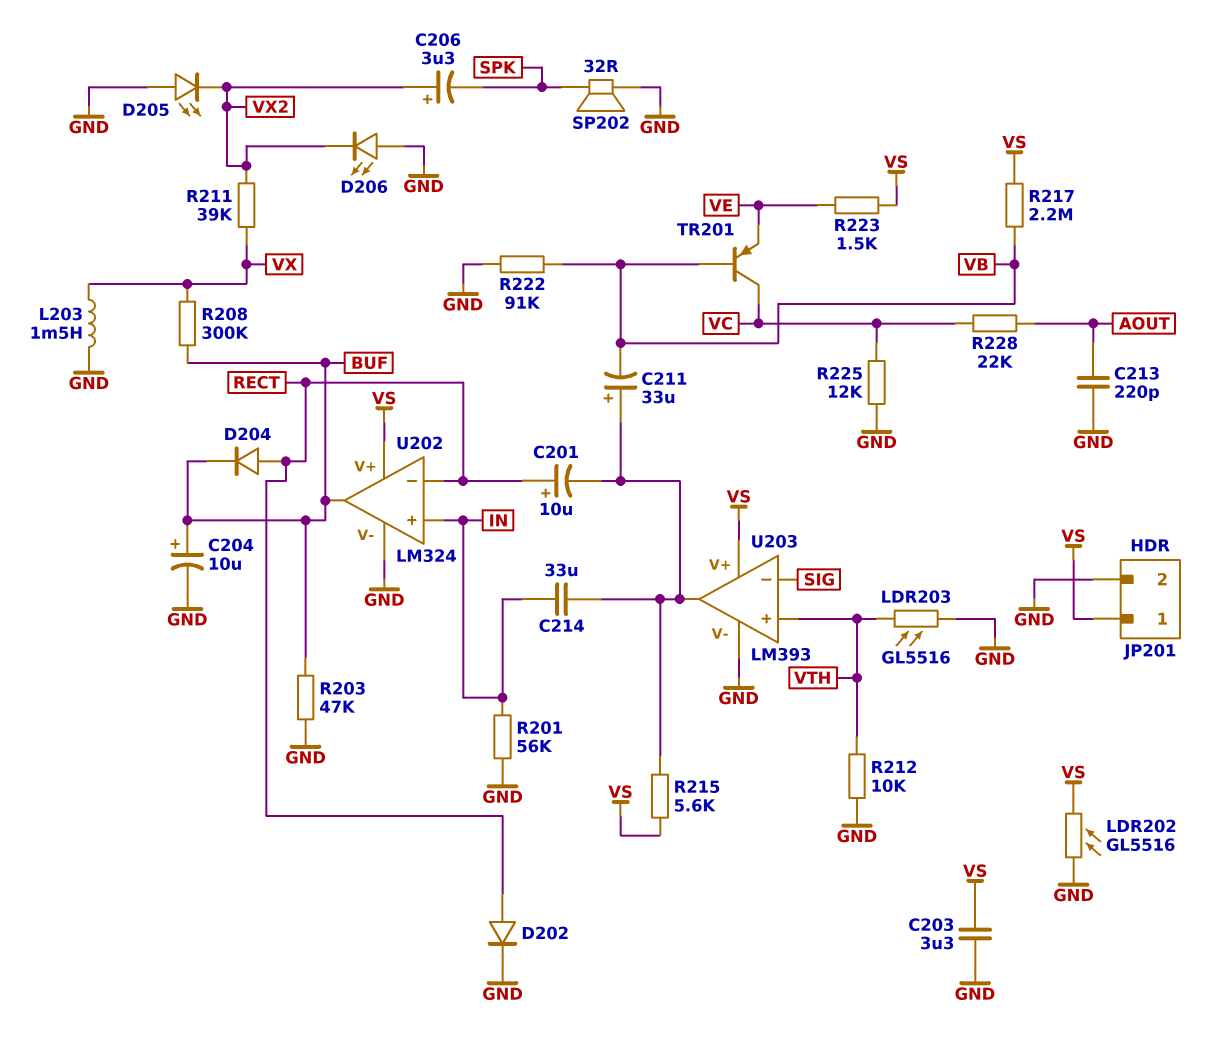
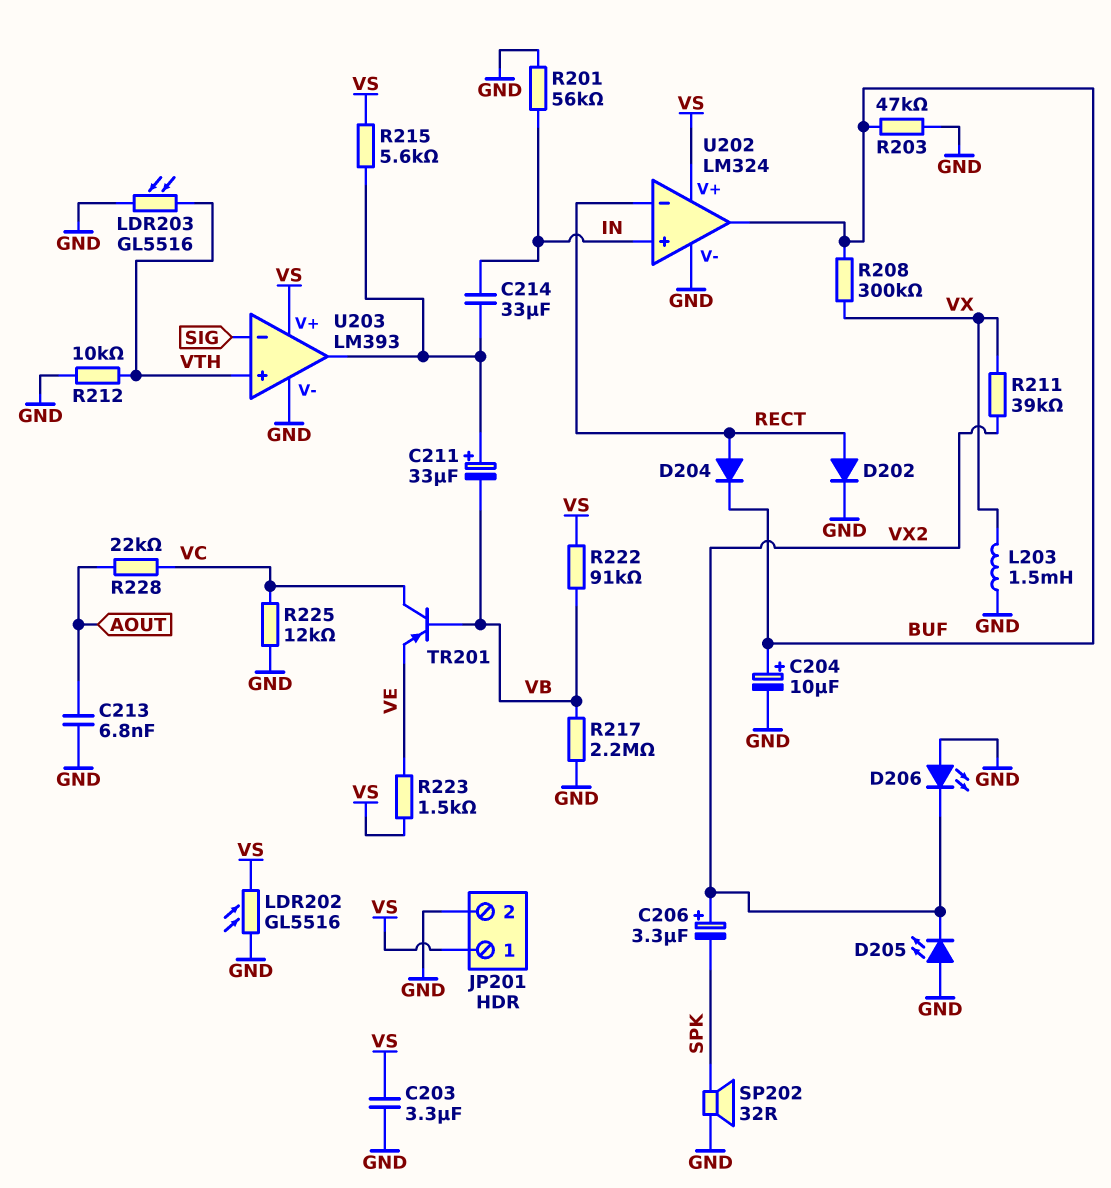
C201: 10uF (plus RECT, minus U203/out) -> none
C213: 220pF (AOUT, GND) -> 6.8nF (AOUT, GND)
R217: 2.2M (VB, VS) -> 2.2M (GND, VB)
R222: 91k (GND, VB) -> 91k (VB, VS)

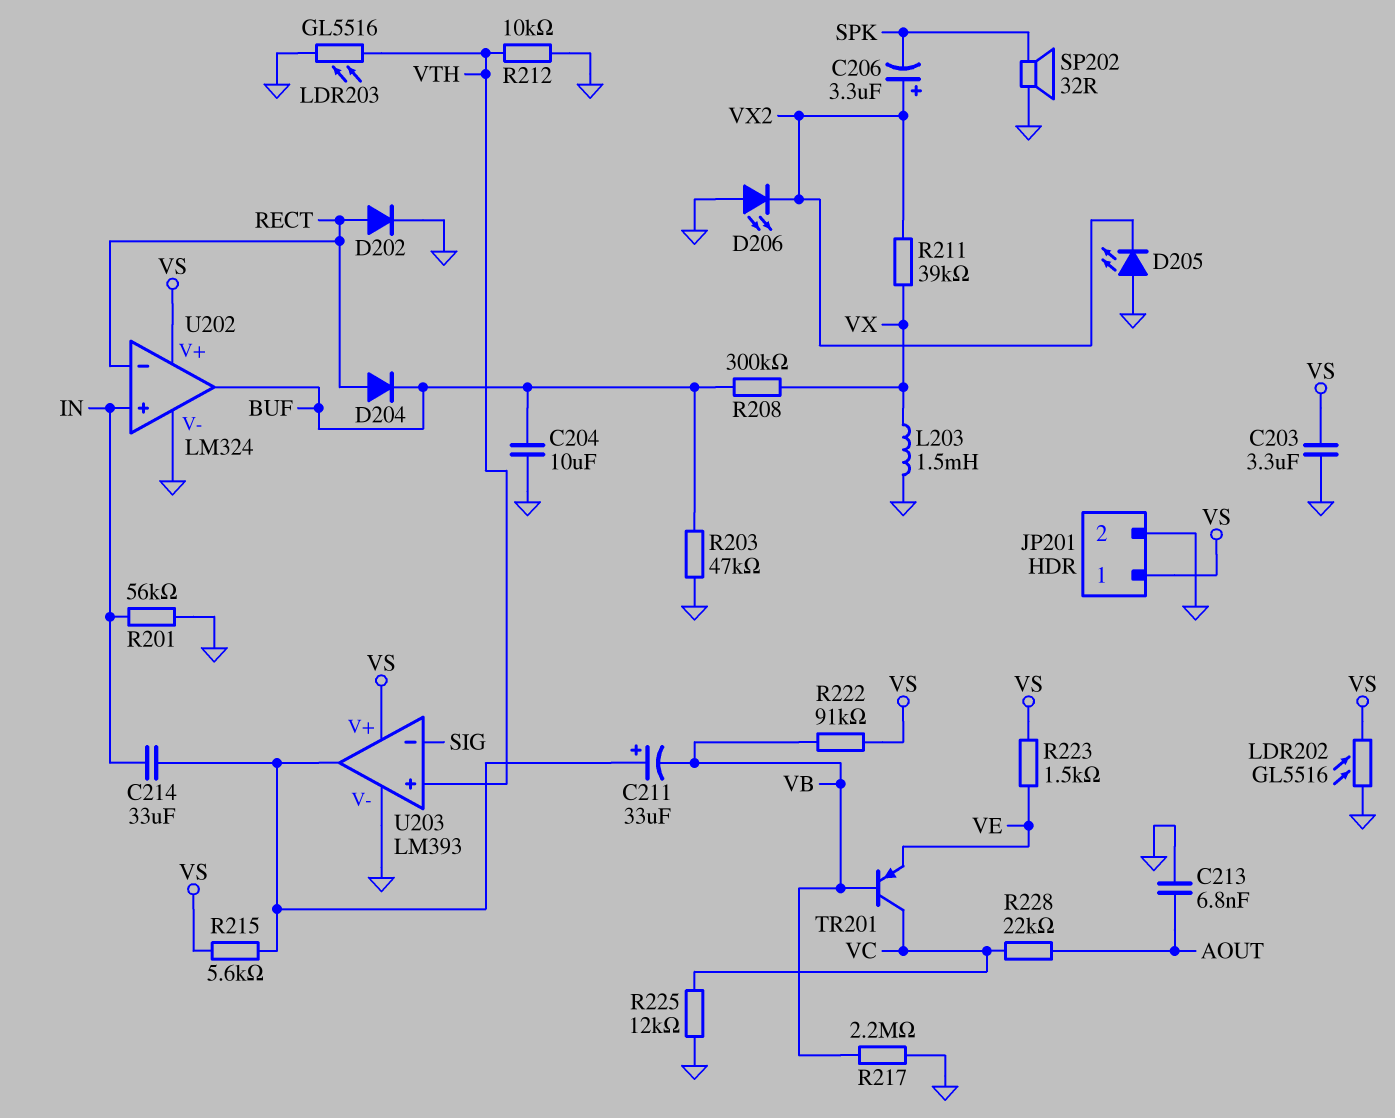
C204: 10uF (plus BUF, minus GND) -> 10uF (BUF, GND)

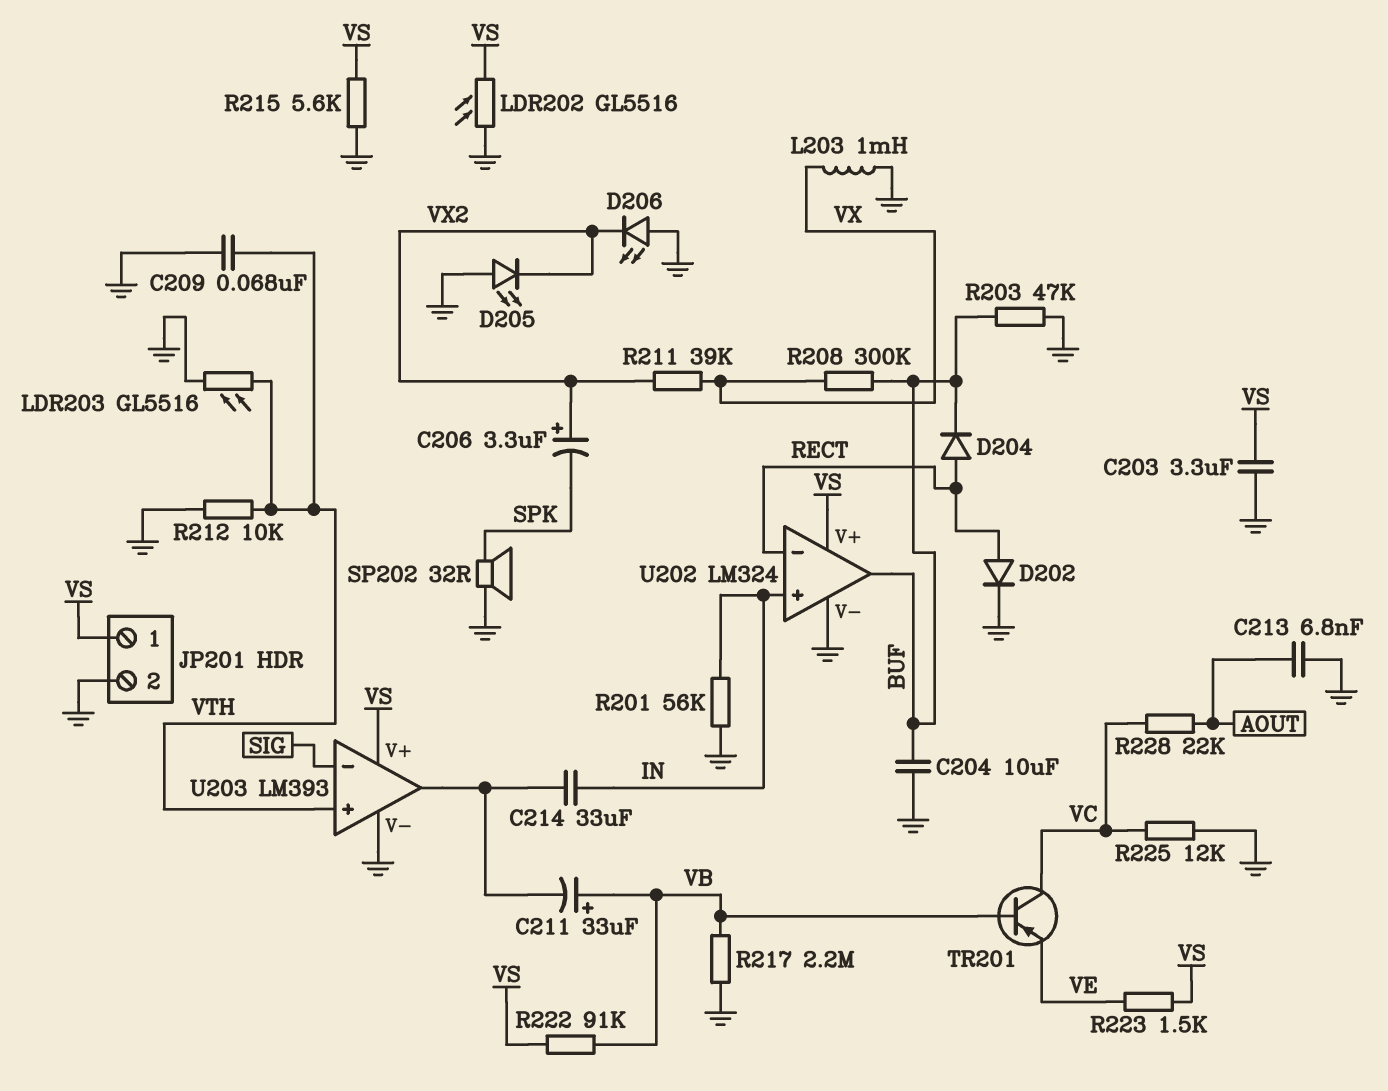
C209: none -> 68nF (GND, VTH)
C211: 33uF (plus U203/out, minus VB) -> 33uF (plus VB, minus U203/out)
L203: 1.5mH (GND, VX) -> 1mH (GND, VX)
R215: 5.6k (U203/out, VS) -> 5.6k (GND, VS)

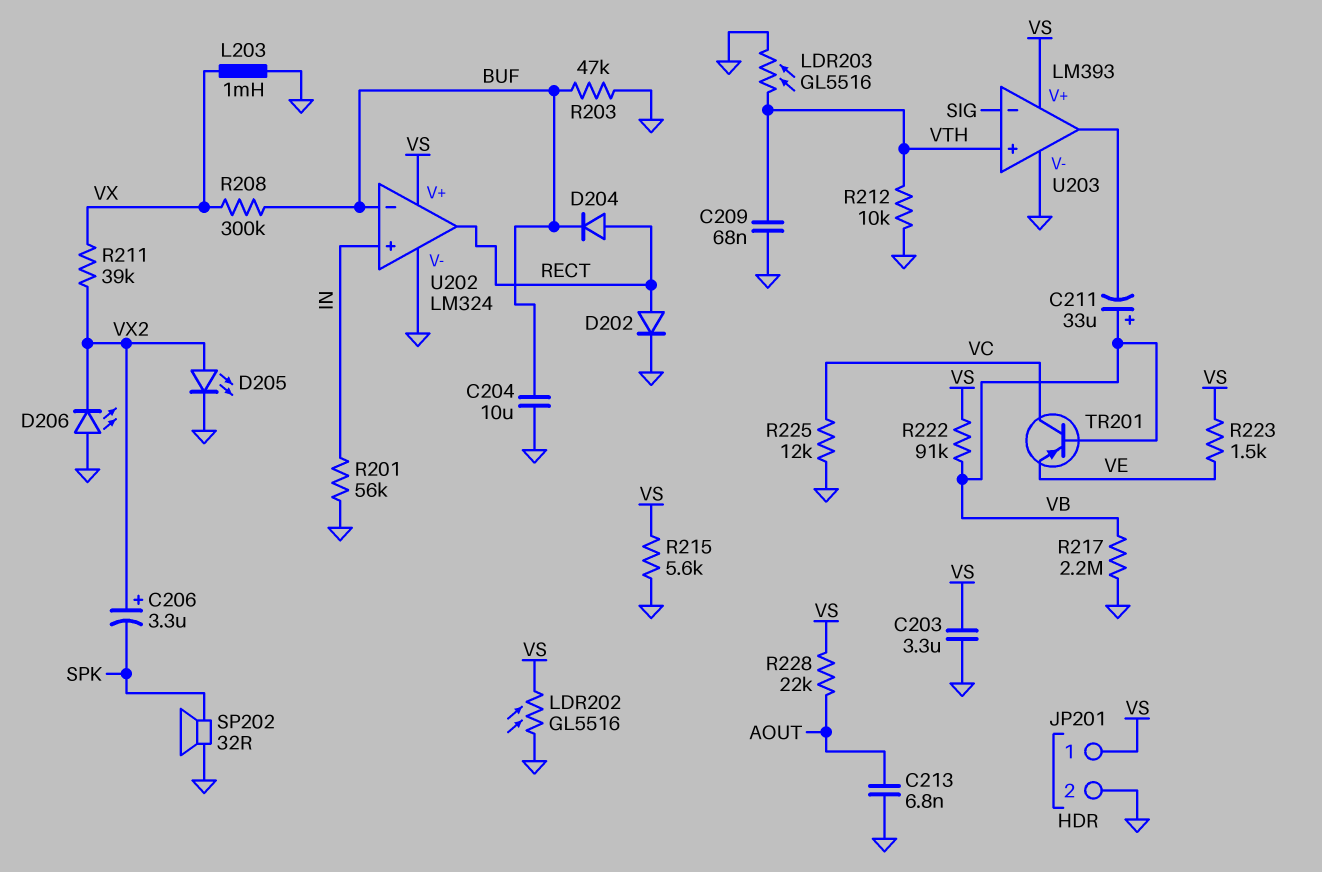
C214: 33uF (IN, U203/out) -> none
D205: LED (A GND, K VX2) -> LED (A VX2, K GND)
R228: 22k (AOUT, VC) -> 22k (AOUT, VS)
U202 pin in-: RECT -> BUF
U202 pin out: BUF -> RECT

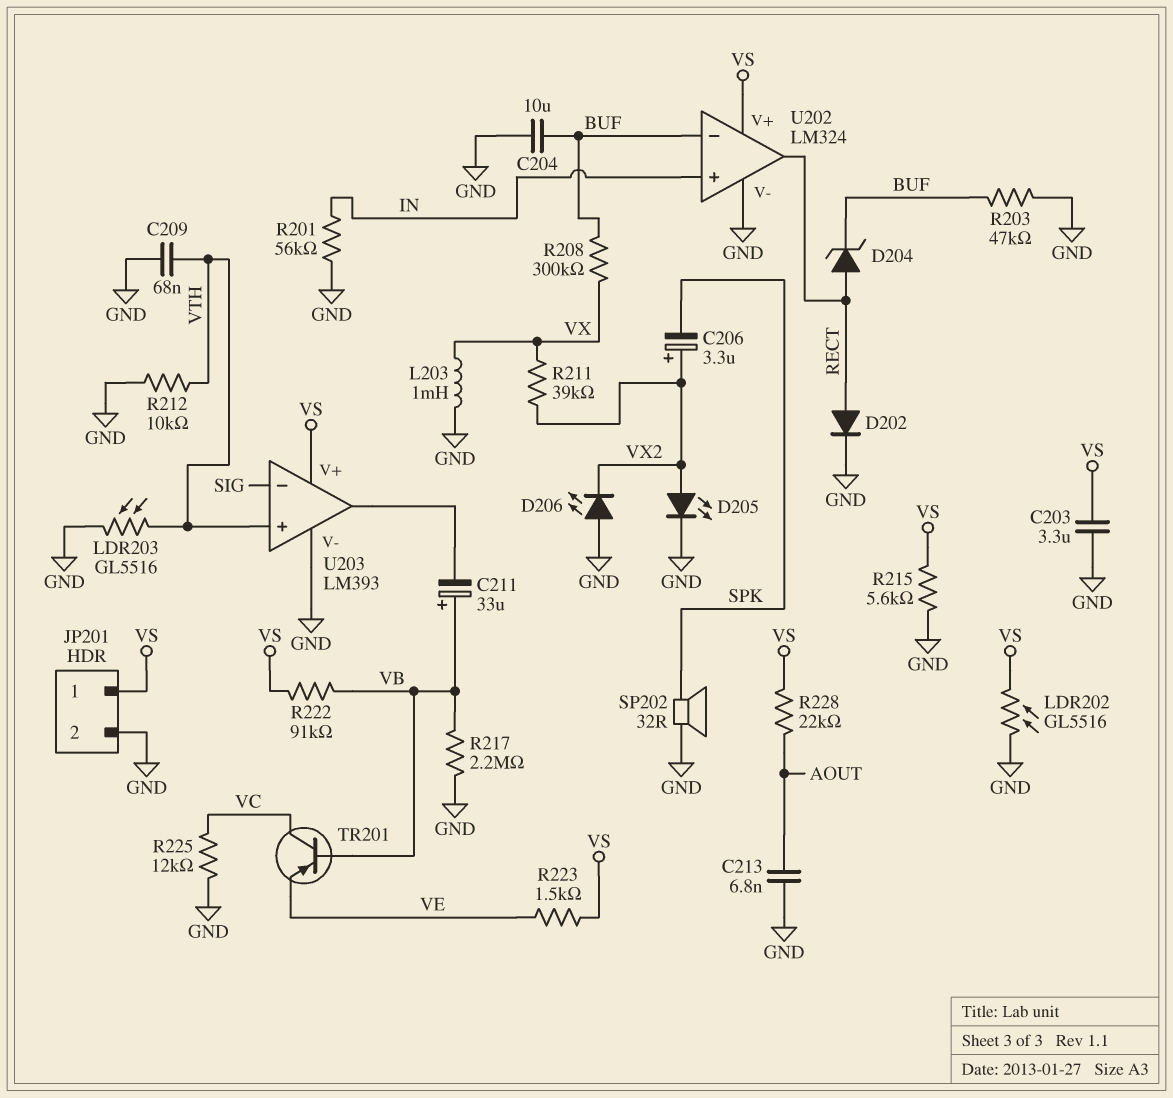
D204: diode (A RECT, K BUF) -> zener (A RECT, K BUF)

